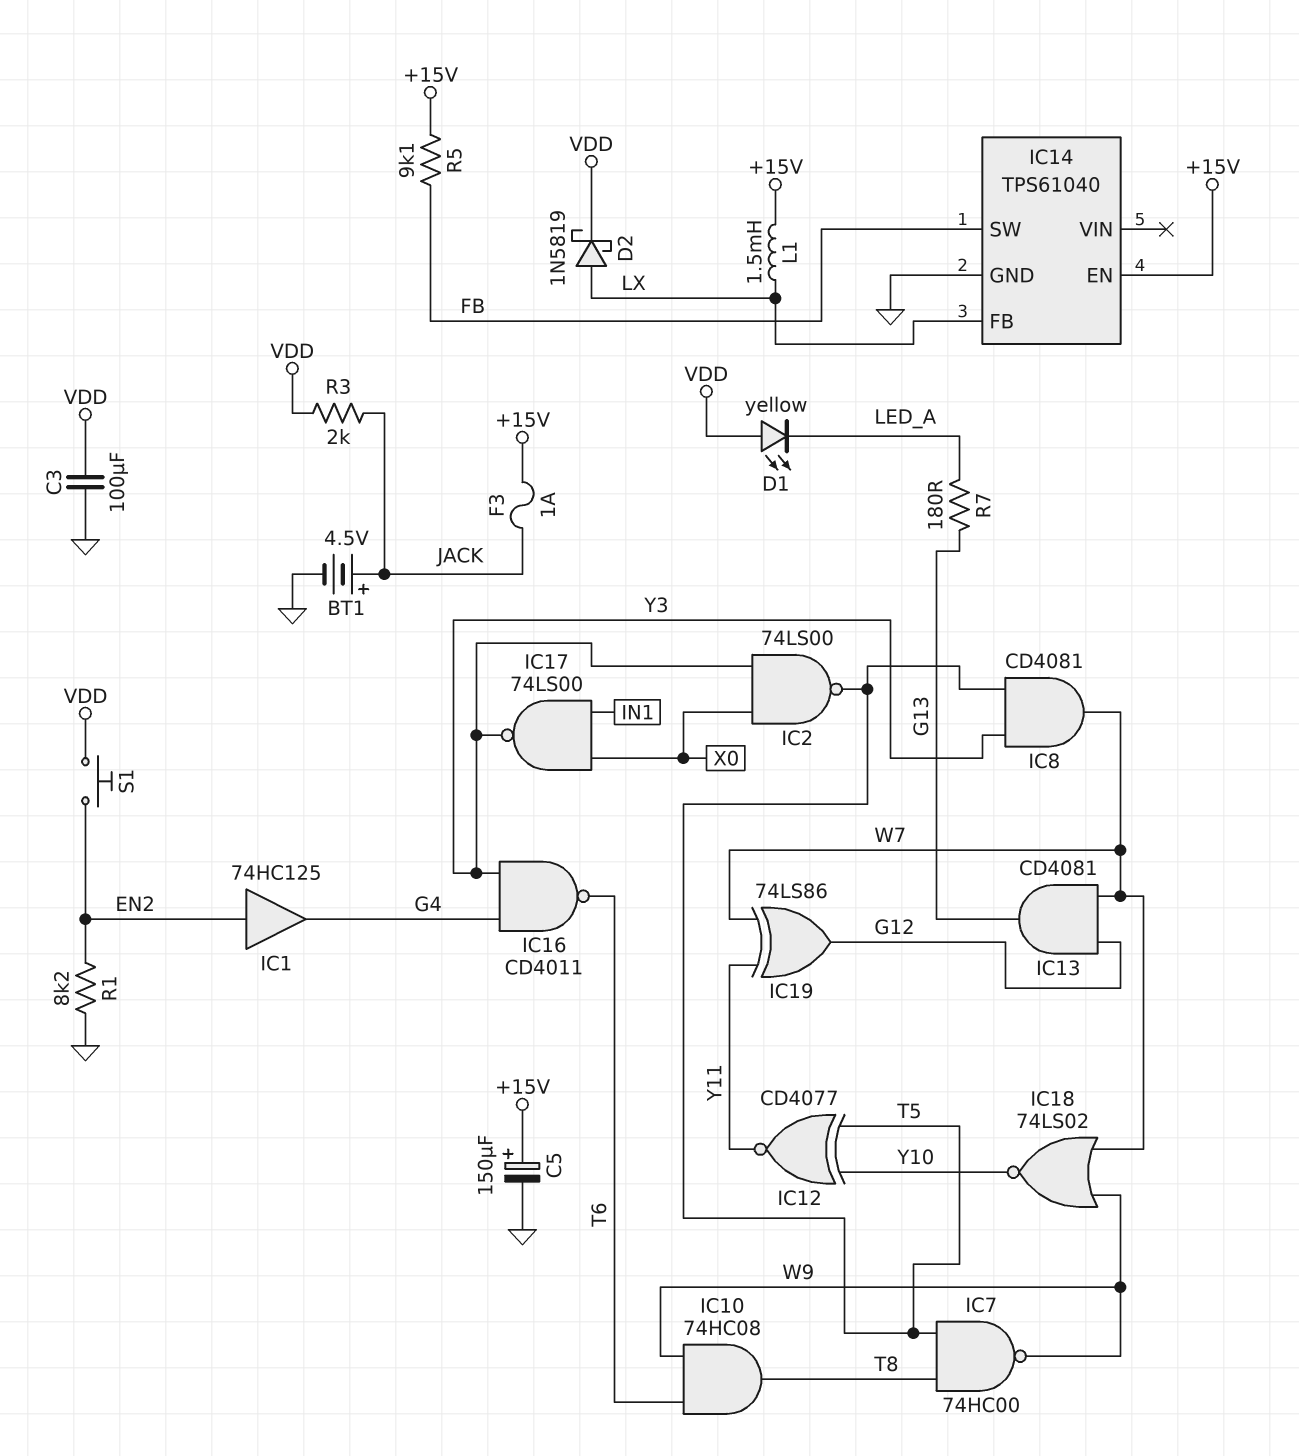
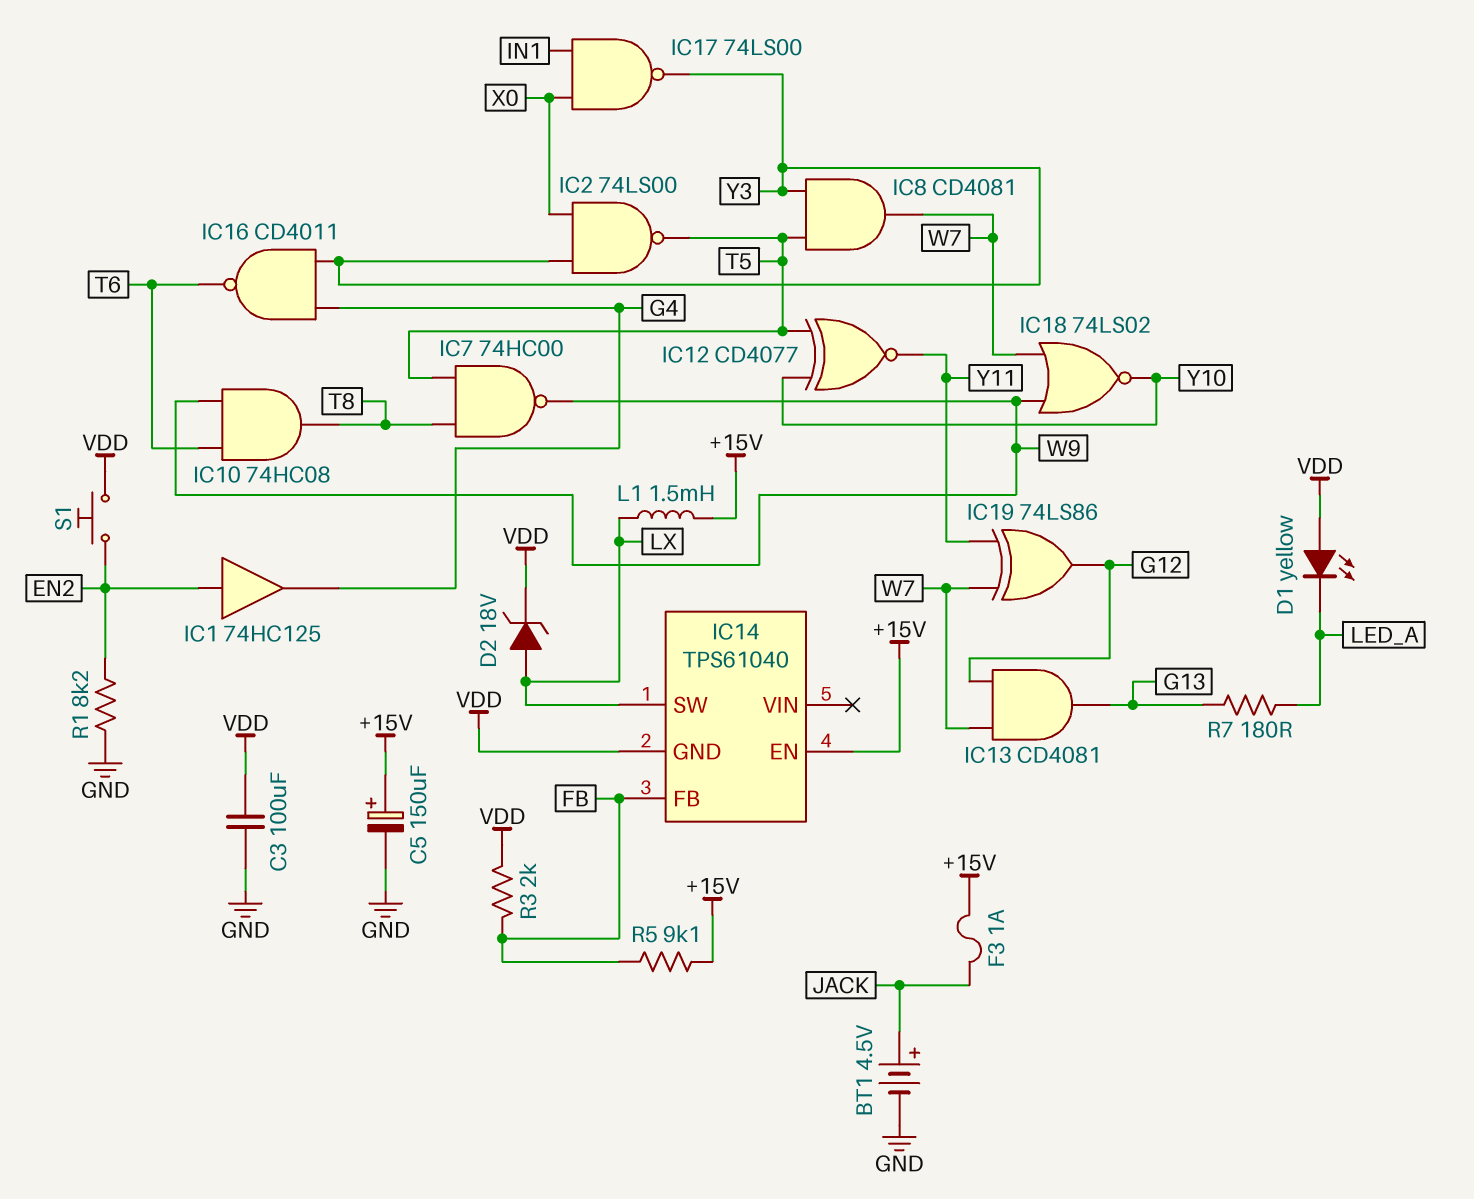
D2: schottky 1N5819 (A LX, K VDD) -> zener 18V (A LX, K VDD)
IC14 pin FB: LX -> FB
IC14 pin GND: GND -> VDD
IC14 pin SW: FB -> LX
R3: 2k (JACK, VDD) -> 2k (FB, VDD)

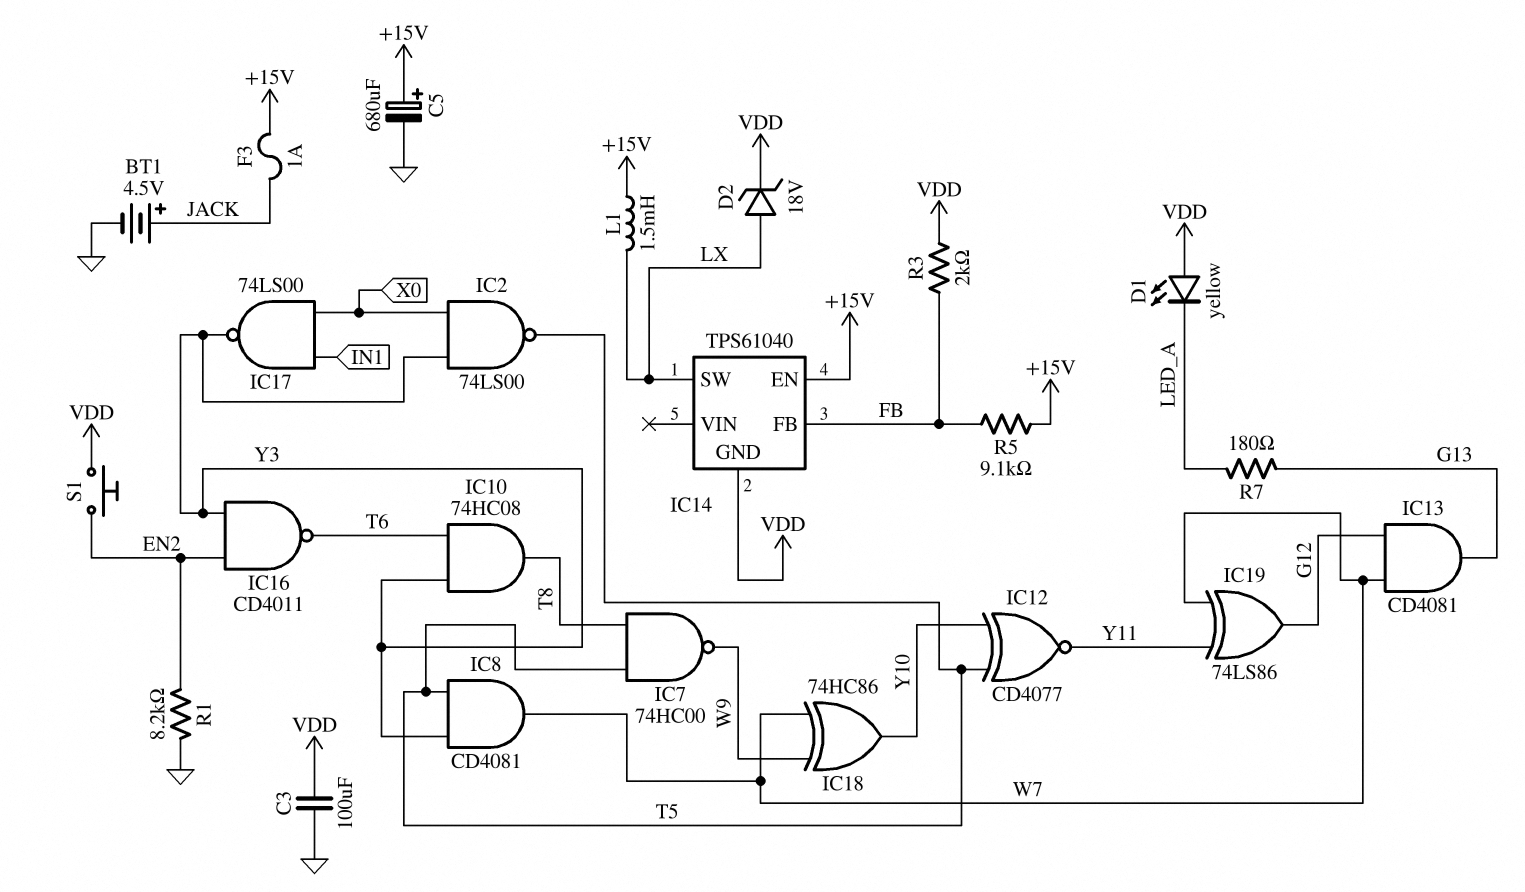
C5: 150uF (plus +15V, minus GND) -> 680uF (plus +15V, minus GND)
IC1: buffer 74HC125 (in EN2, out G4) -> none
IC10: AND 74HC08 (in T6, in W9, out T8) -> AND 74HC08 (in T6, in Y3, out T8)
IC16: NAND CD4011 (in G4, in Y3, out T6) -> NAND CD4011 (in EN2, in Y3, out T6)
IC18: NOR 74LS02 (in W7, in W9, out Y10) -> XOR 74HC86 (in W7, in W9, out Y10)

